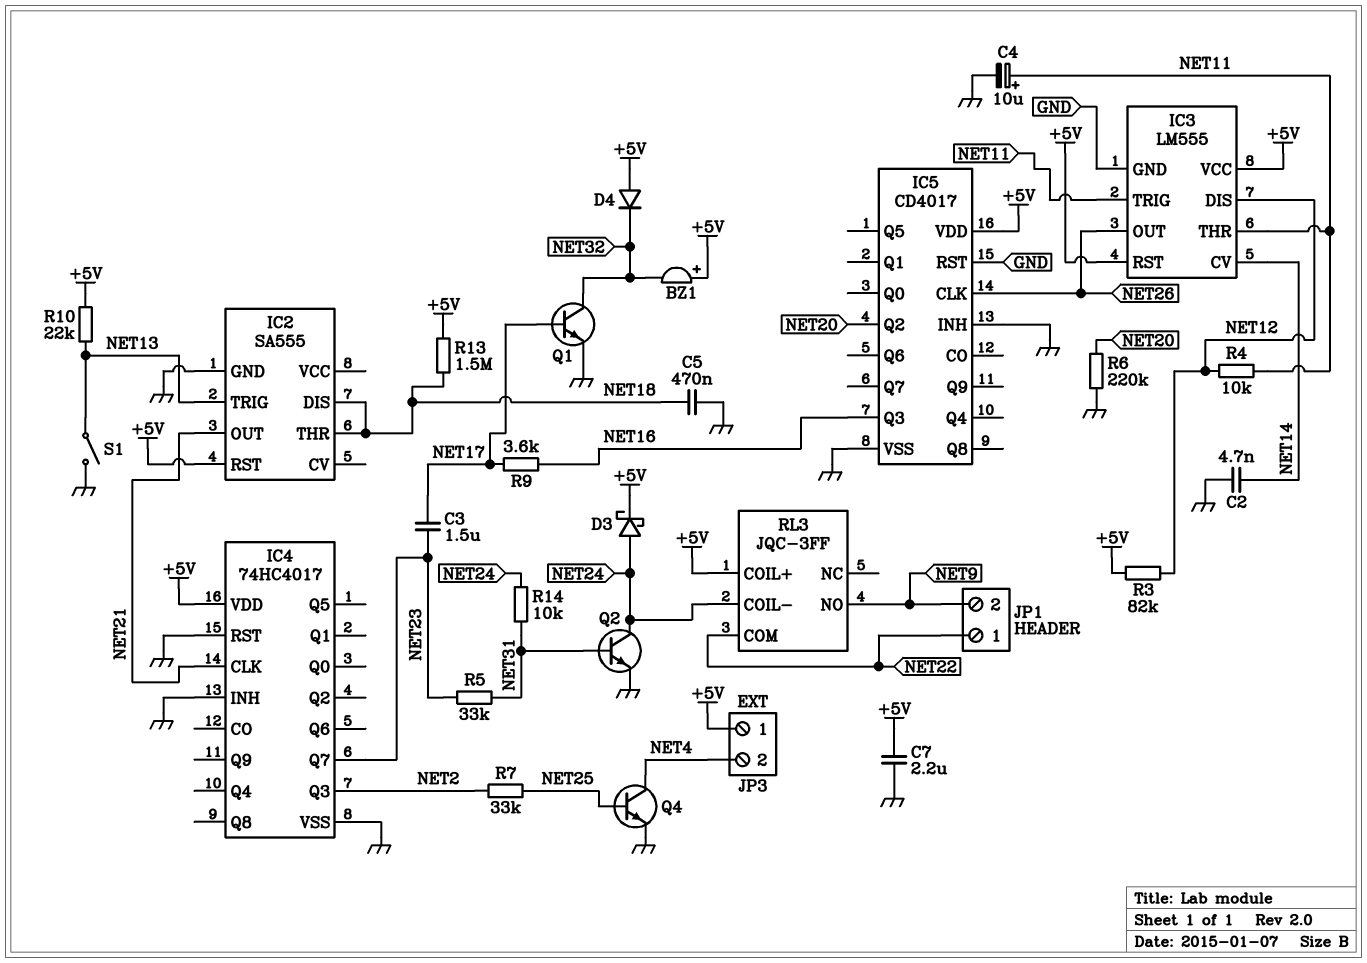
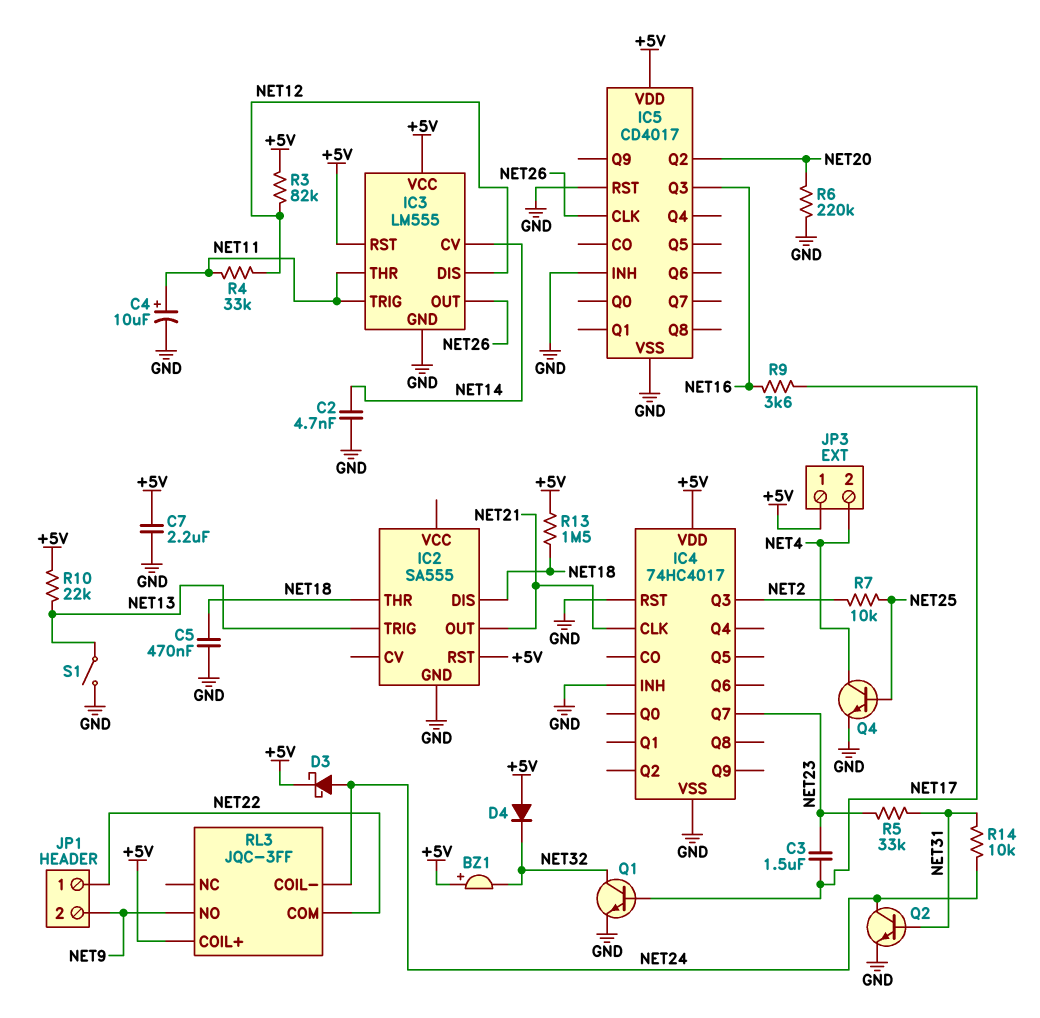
R4: 10k (NET11, NET12) -> 33k (NET11, NET12)
R7: 33k (NET2, NET25) -> 10k (NET2, NET25)

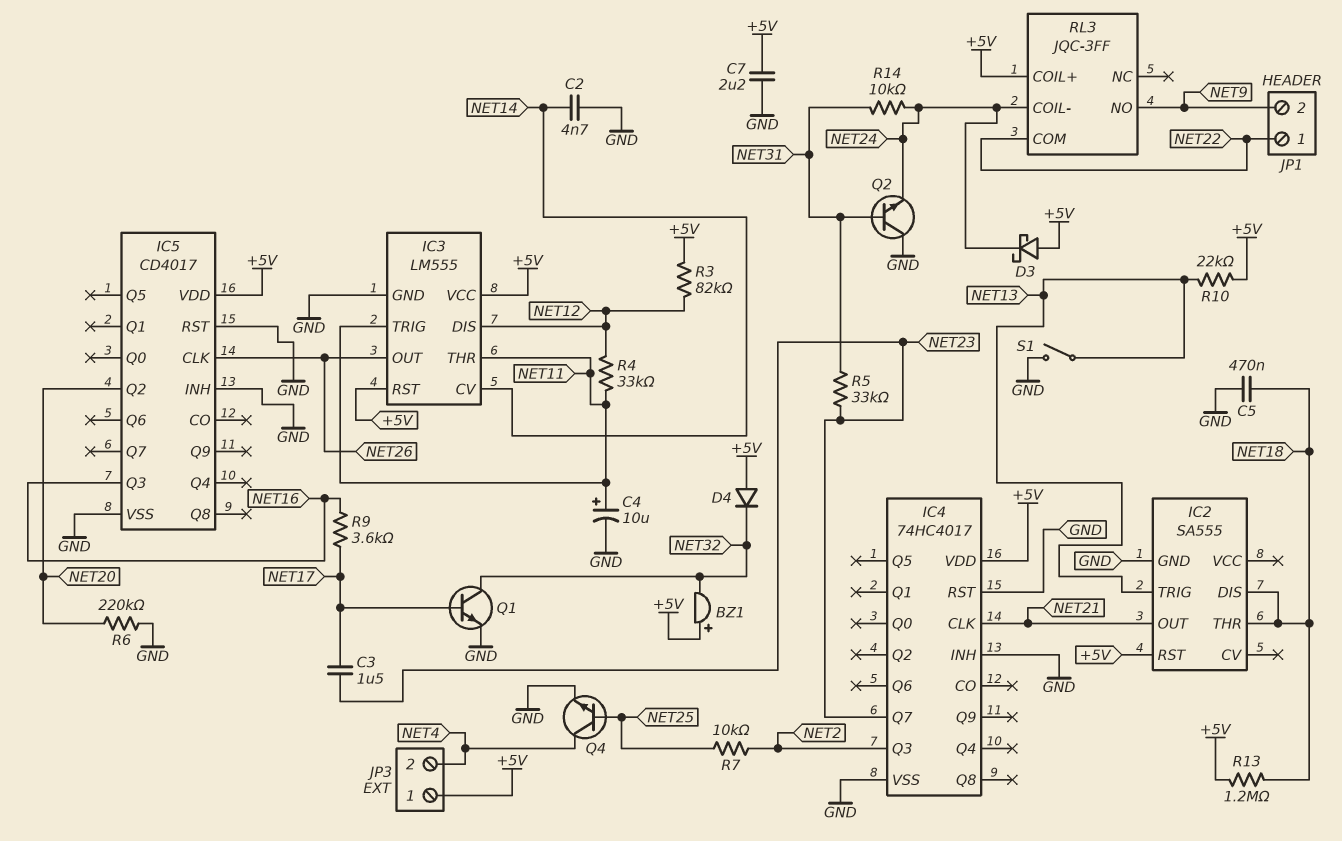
D3: schottky (A NET24, K +5V) -> schottky (A +5V, K NET24)
Q2: NPN (B NET31, C NET24, E GND) -> NPN (B NET31, C GND, E NET24)
R13: 1.5M (+5V, NET18) -> 1.2M (+5V, NET18)

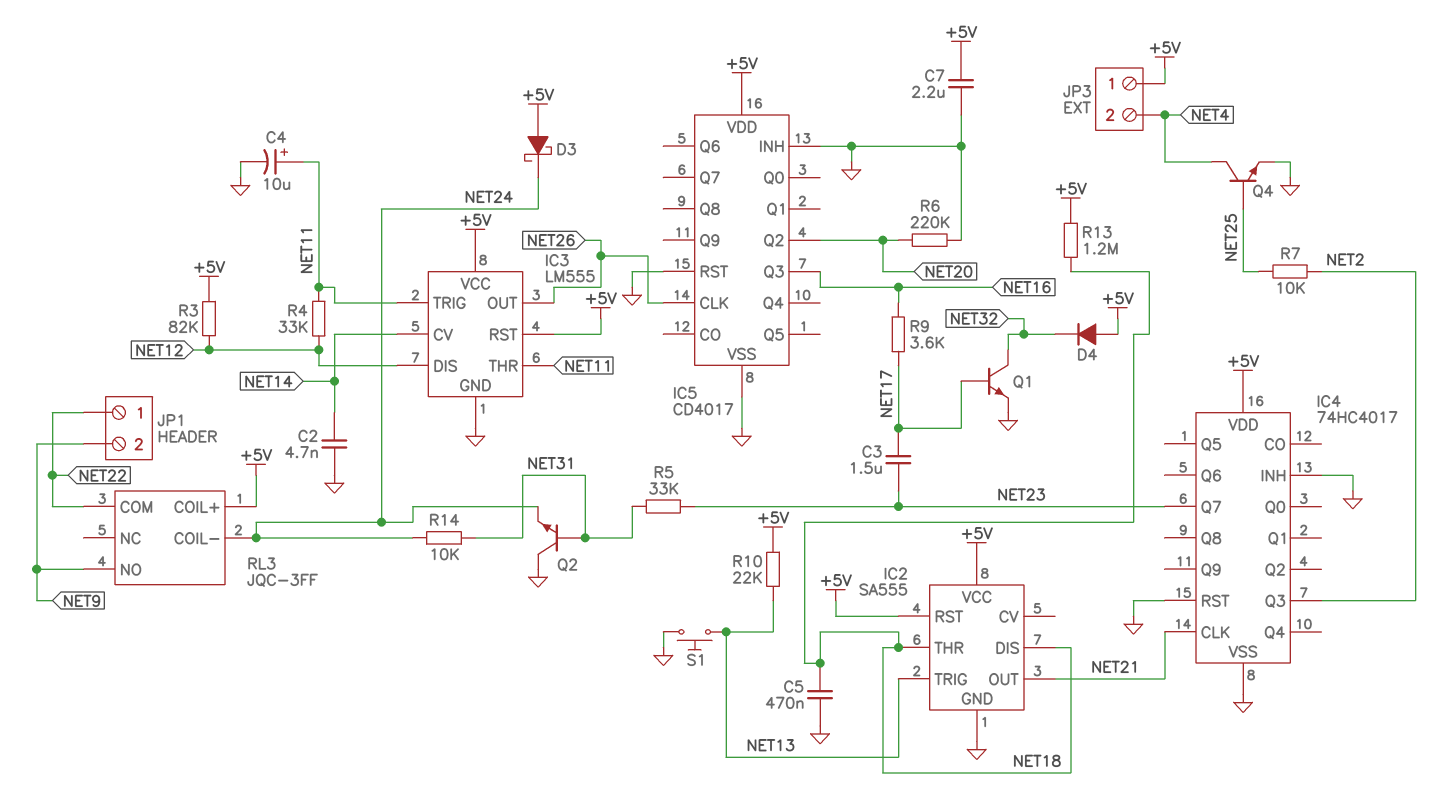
BZ1: buzzer (plus +5V, minus NET32) -> none
IC2 pin VCC: none -> +5V
S1: switch (GND, NET13) -> button (GND, NET13)

